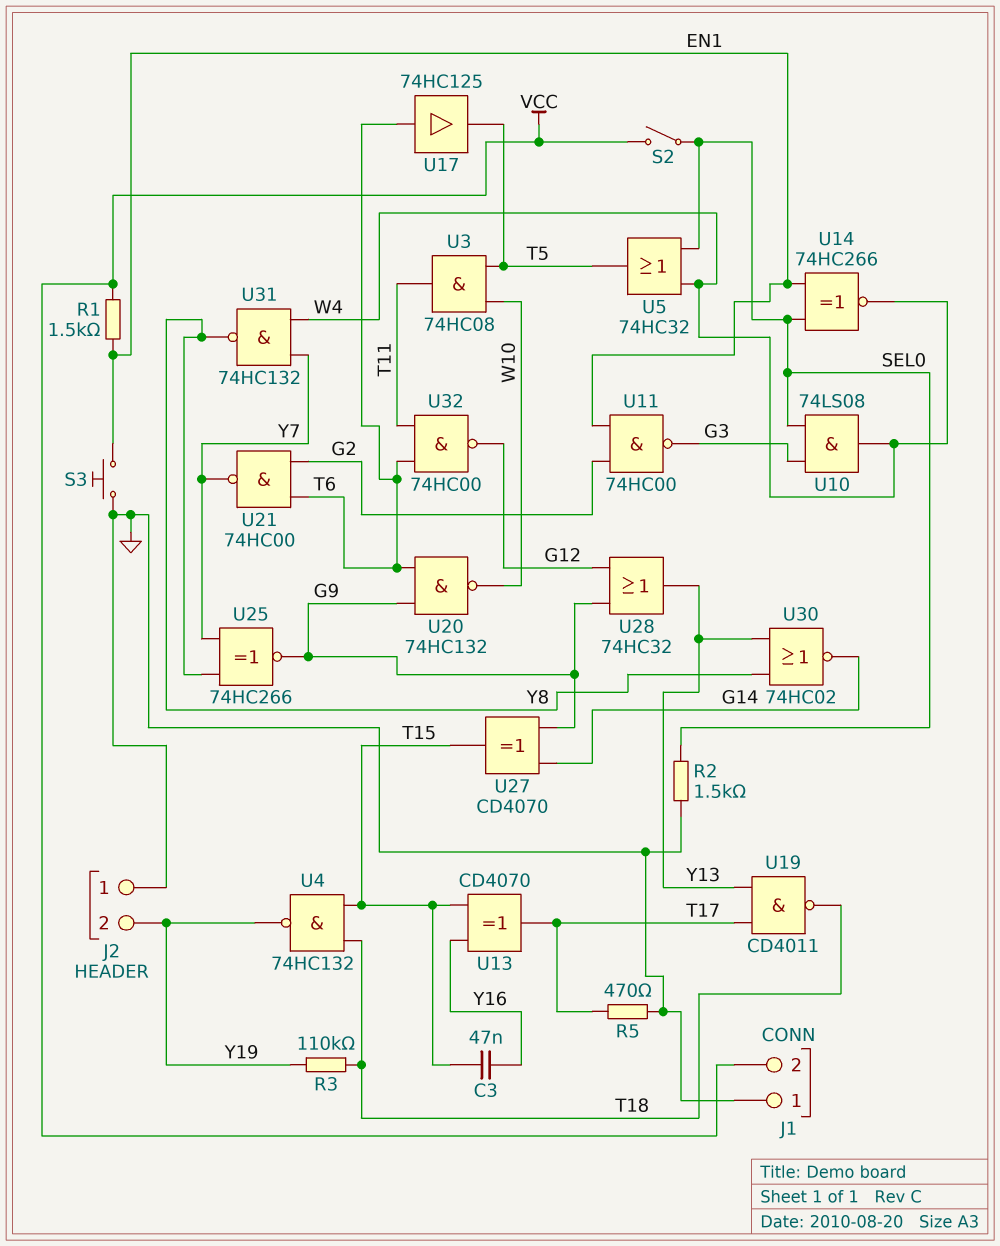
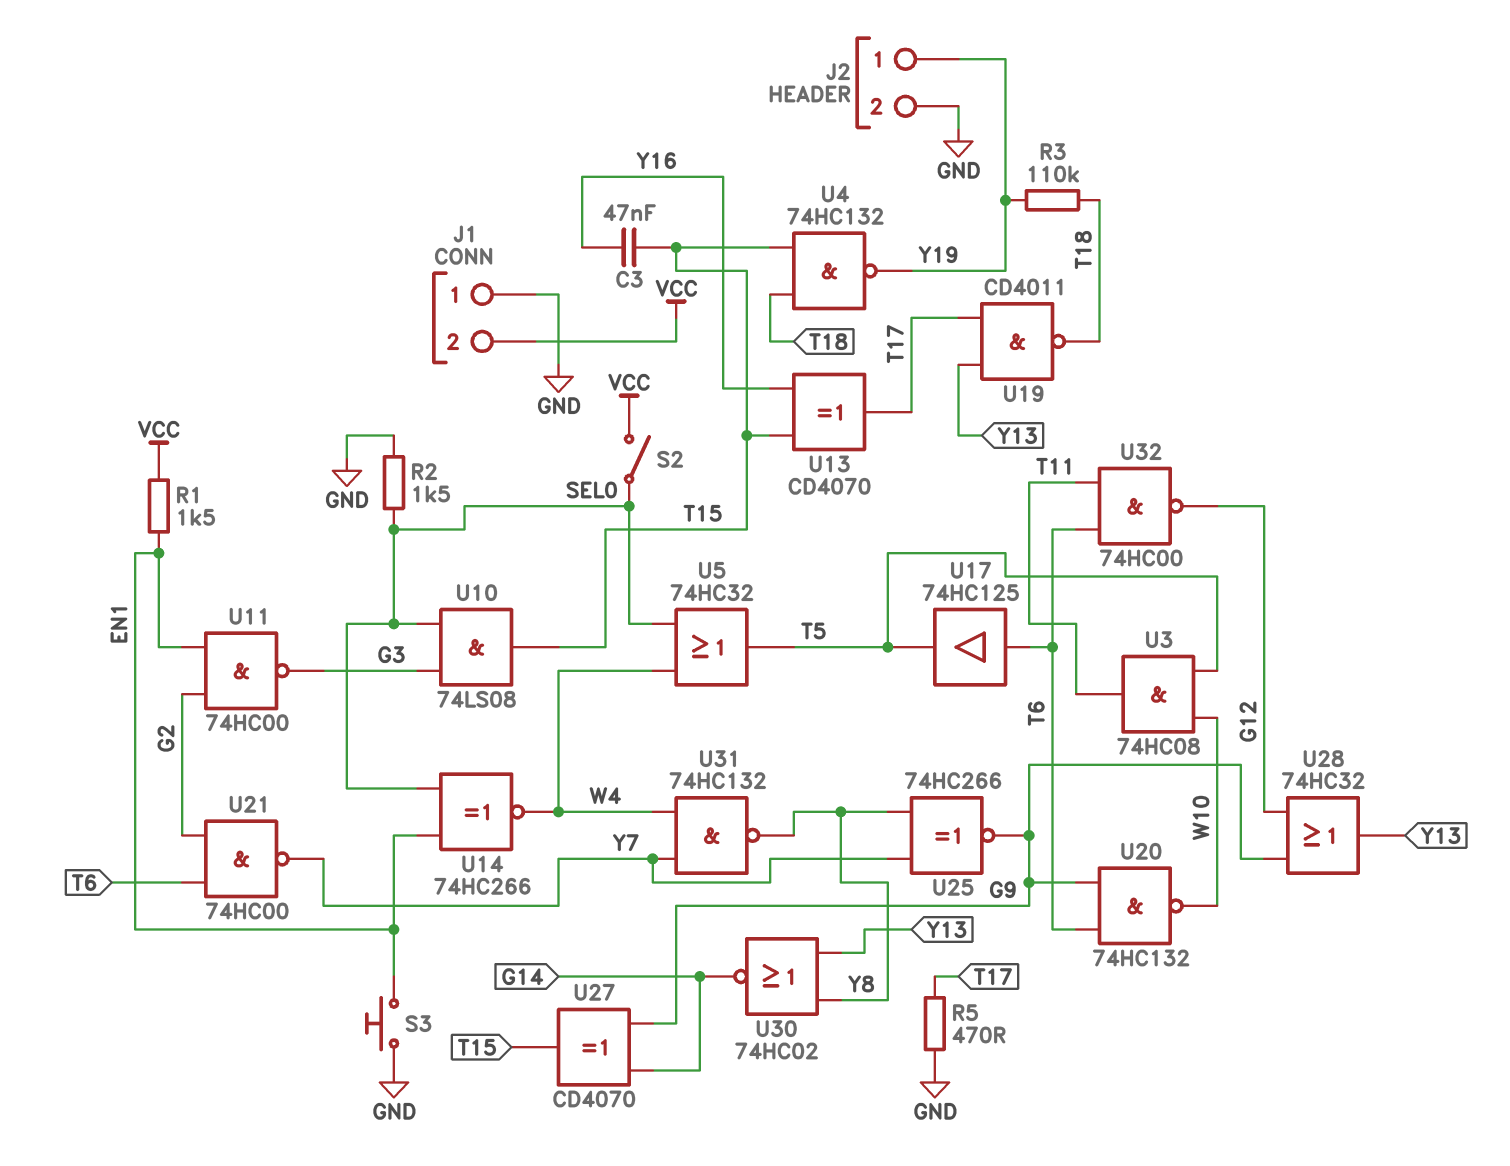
J2 pin 1: GND -> Y19
J2 pin 2: Y19 -> GND
U10: AND 74LS08 (in G3, in SEL0, out W4) -> AND 74LS08 (in G3, in SEL0, out T15)

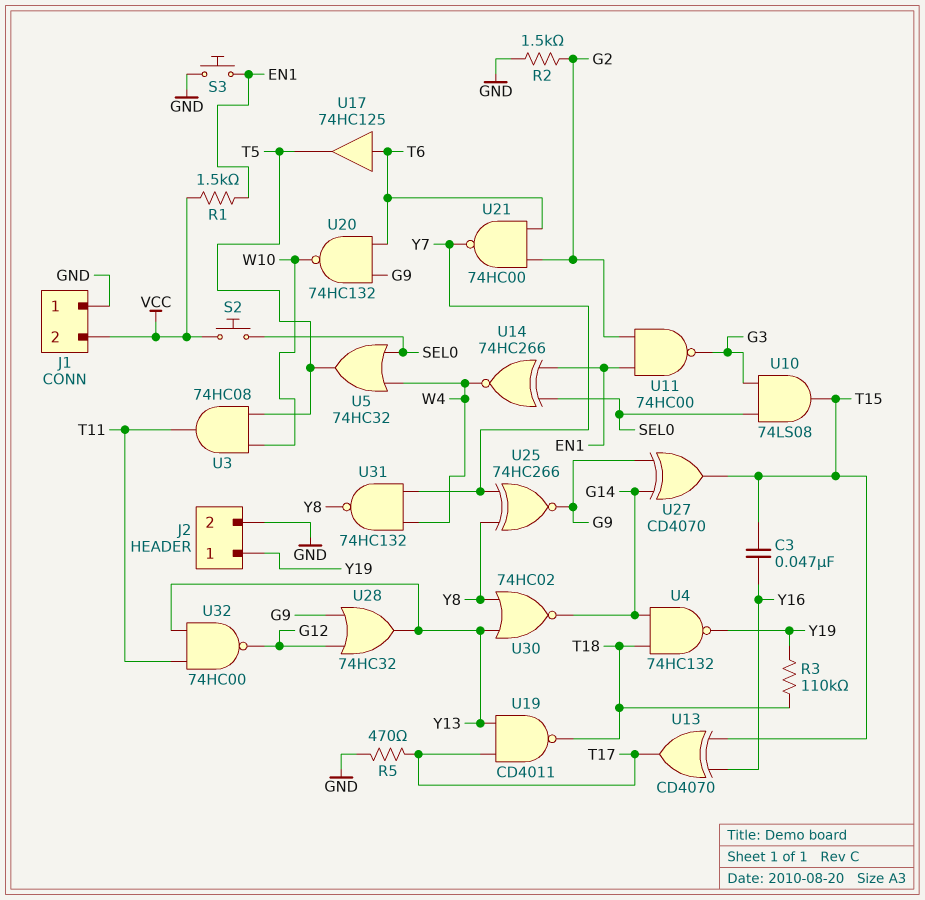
R2: 1.5k (GND, SEL0) -> 1.5k (G2, GND)
S2: switch (SEL0, VCC) -> button (SEL0, VCC)
U4: NAND 74HC132 (in T15, in T18, out Y19) -> NAND 74HC132 (in G14, in T18, out Y19)
U32: NAND 74HC00 (in T6, in T11, out G12) -> NAND 74HC00 (in T11, in Y13, out G12)

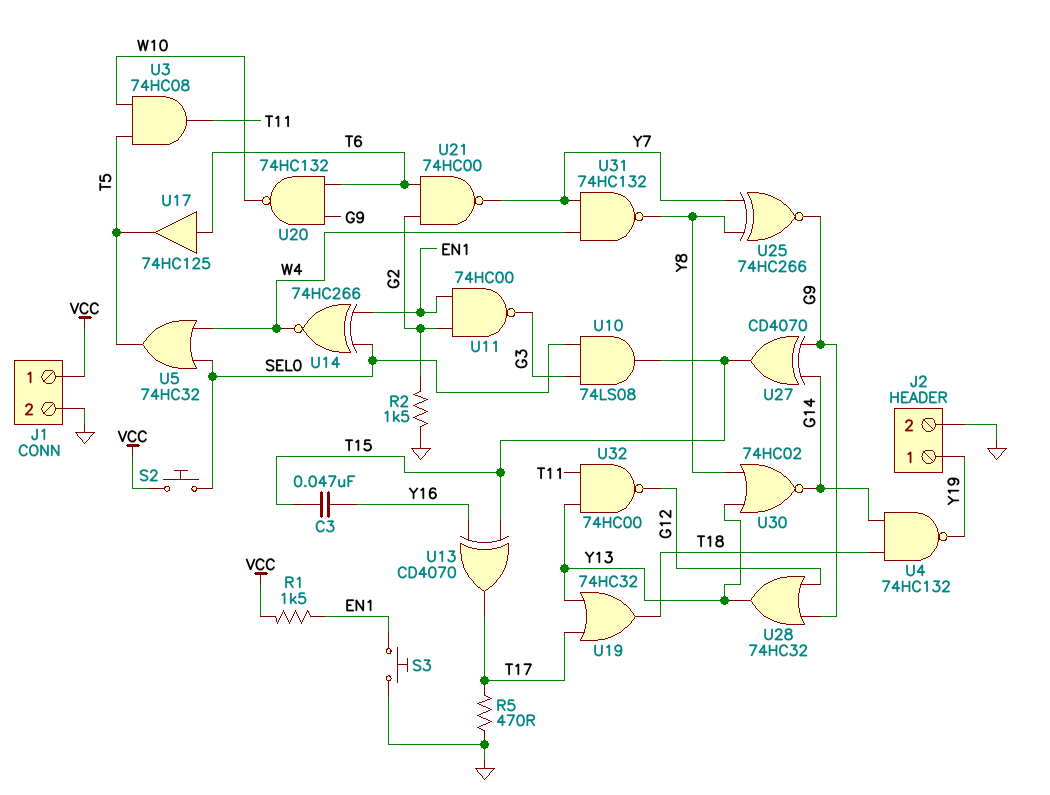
J1 pin 1: GND -> VCC
J1 pin 2: VCC -> GND
R3: 110k (T18, Y19) -> none
U19: NAND CD4011 (in T17, in Y13, out T18) -> OR 74HC32 (in T17, in Y13, out T18)

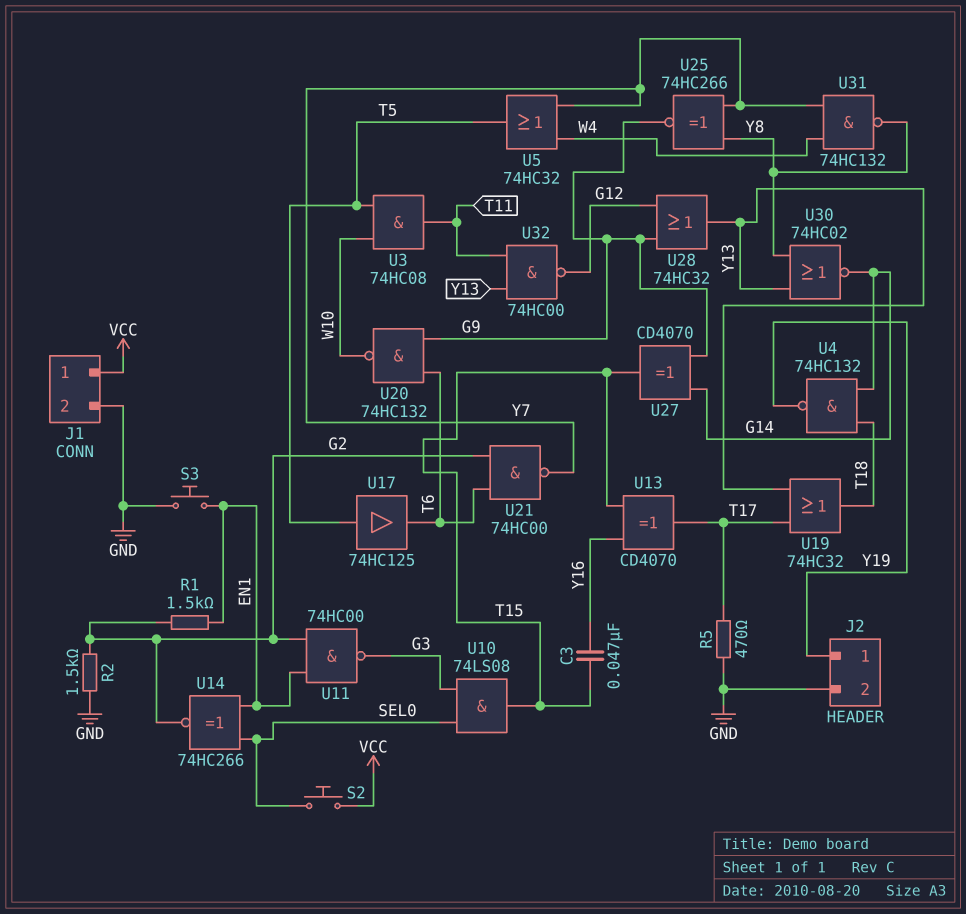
R1: 1.5k (EN1, VCC) -> 1.5k (EN1, G2)
U5: OR 74HC32 (in SEL0, in W4, out T5) -> OR 74HC32 (in W4, in Y7, out T5)
U14: XNOR 74HC266 (in EN1, in SEL0, out W4) -> XNOR 74HC266 (in EN1, in SEL0, out G2)
U17: buffer 74HC125 (in T6, out T5) -> buffer 74HC125 (in T5, out T6)

